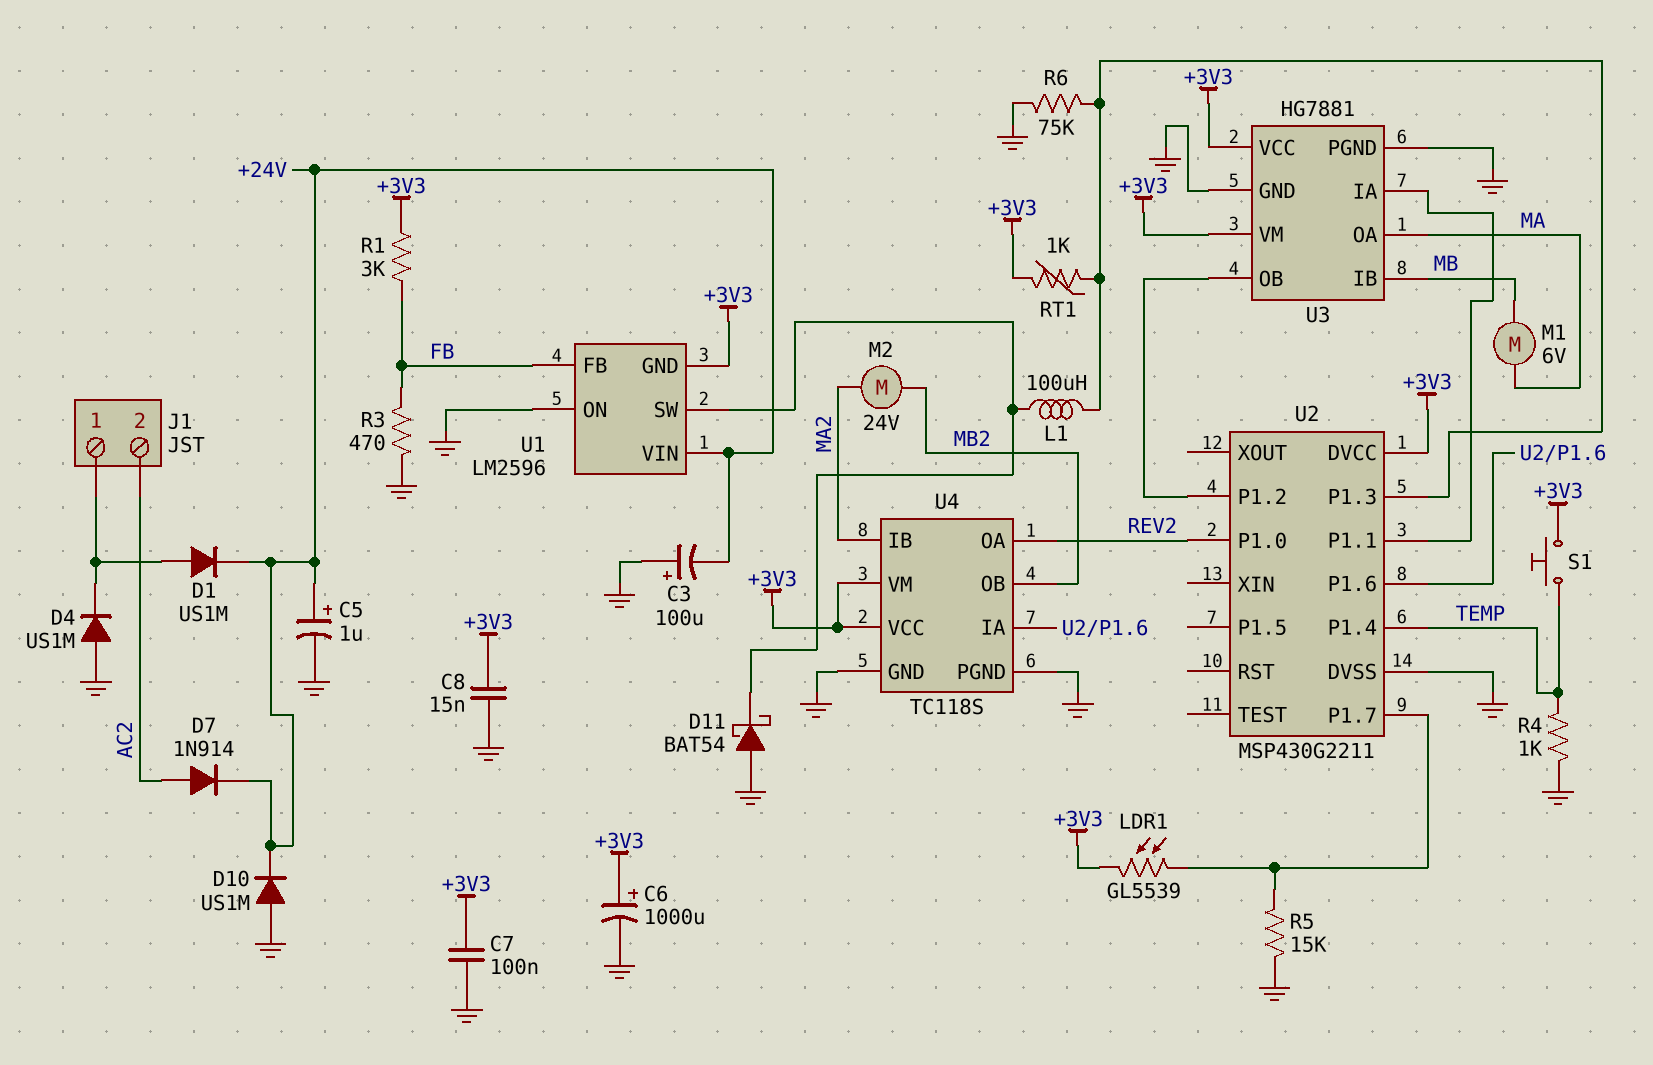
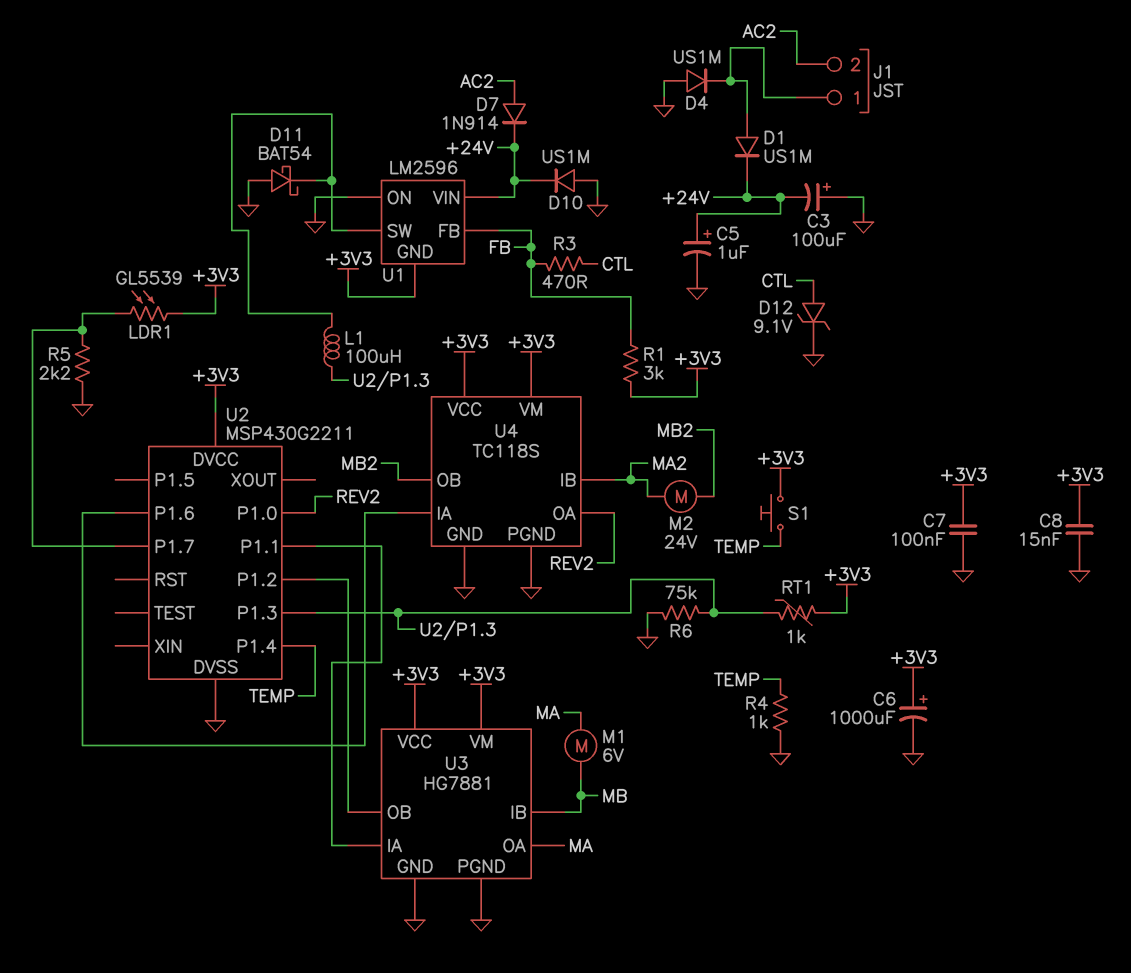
D12: none -> zener 9.1V (A CTL, K GND)
R3: 470 (FB, GND) -> 470 (CTL, FB)
R5: 15k (GND, U2/P1.7) -> 2.2k (GND, U2/P1.7)

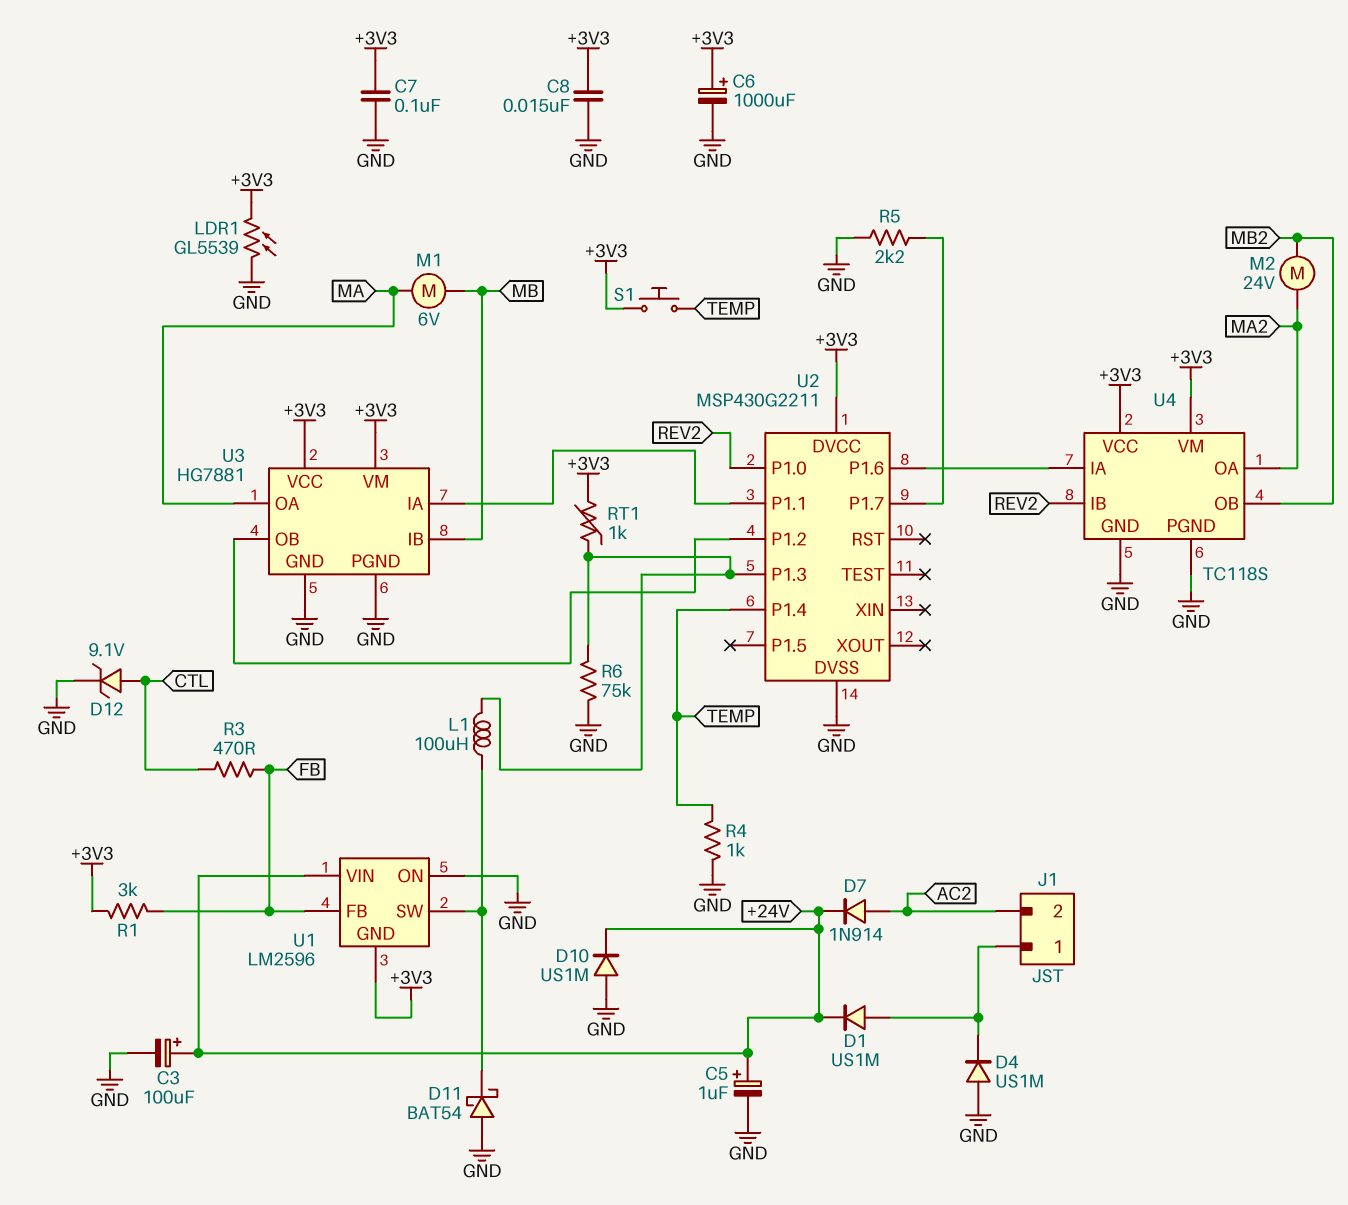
C3: 100uF (plus GND, minus +24V) -> 100uF (plus +24V, minus GND)
LDR1: GL5539 (+3V3, U2/P1.7) -> GL5539 (+3V3, GND)
U4 pin IB: MA2 -> REV2
U4 pin OA: REV2 -> MA2

